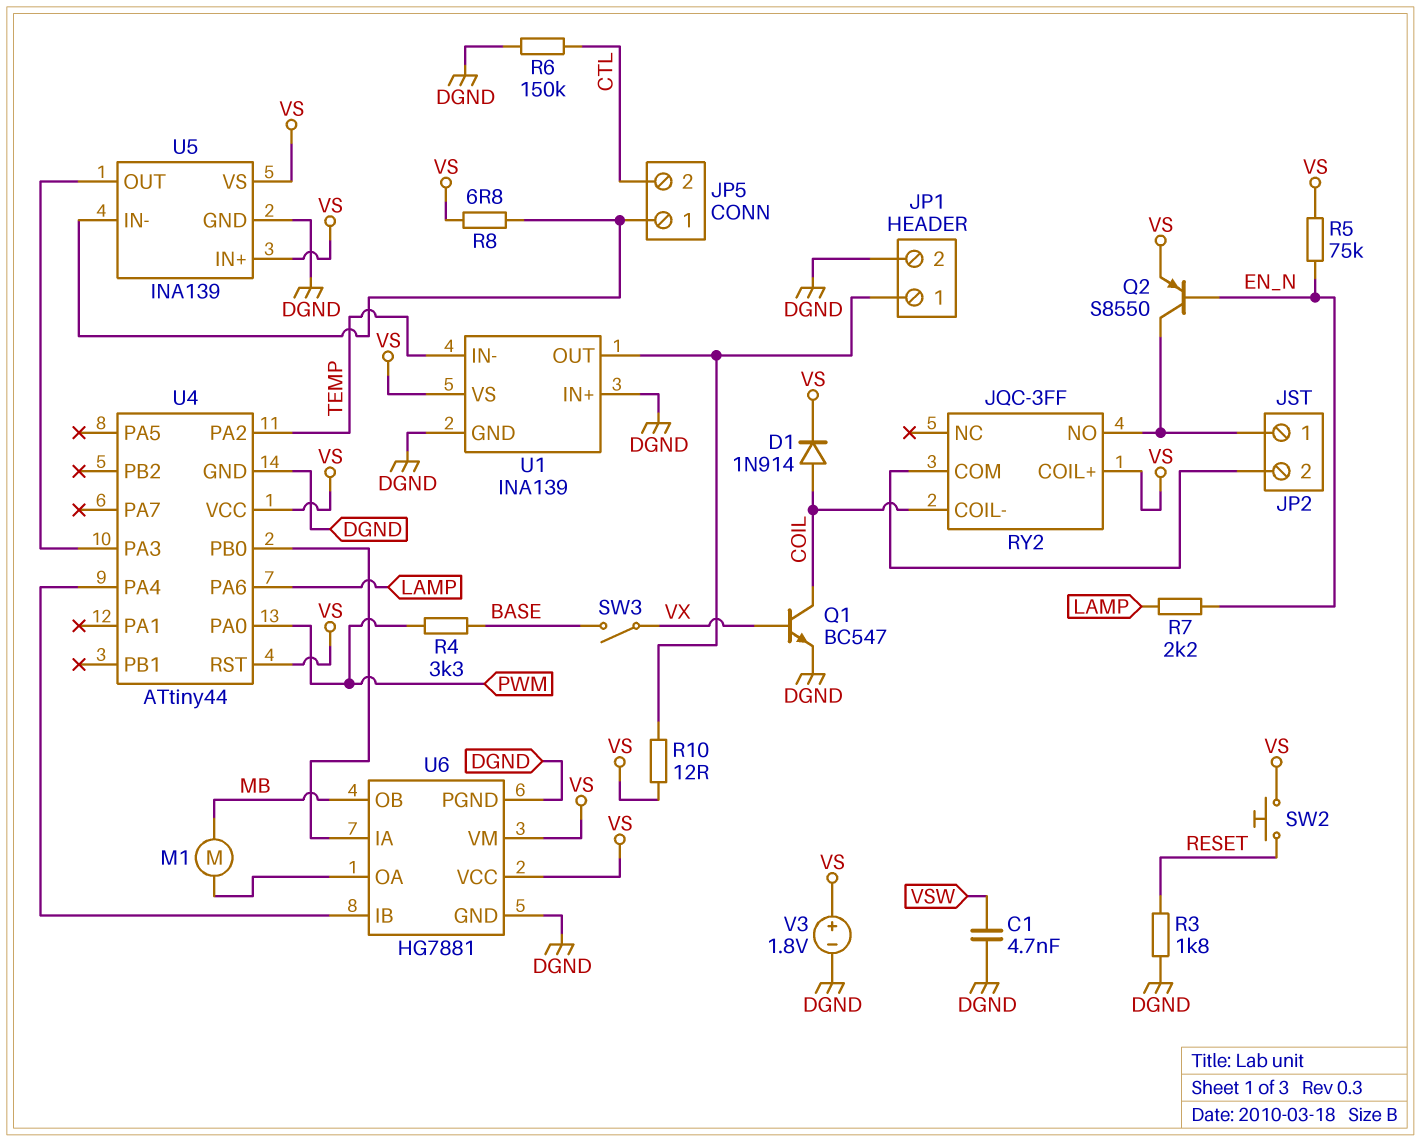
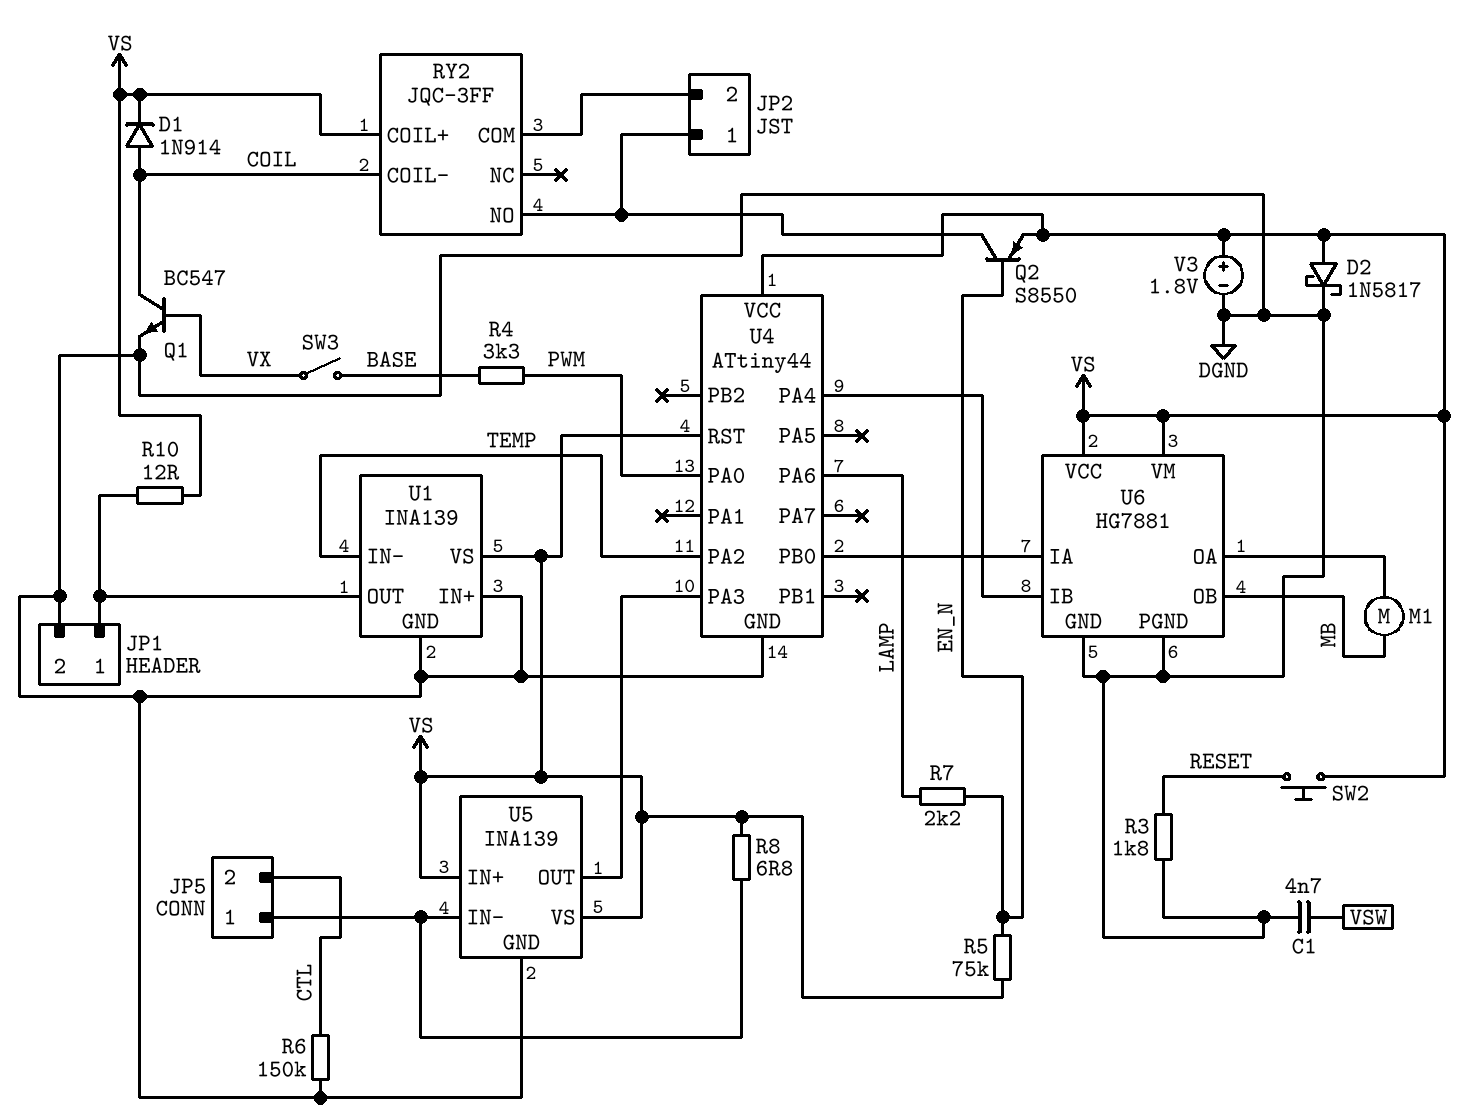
D2: none -> schottky 1N5817 (A VS, K DGND)

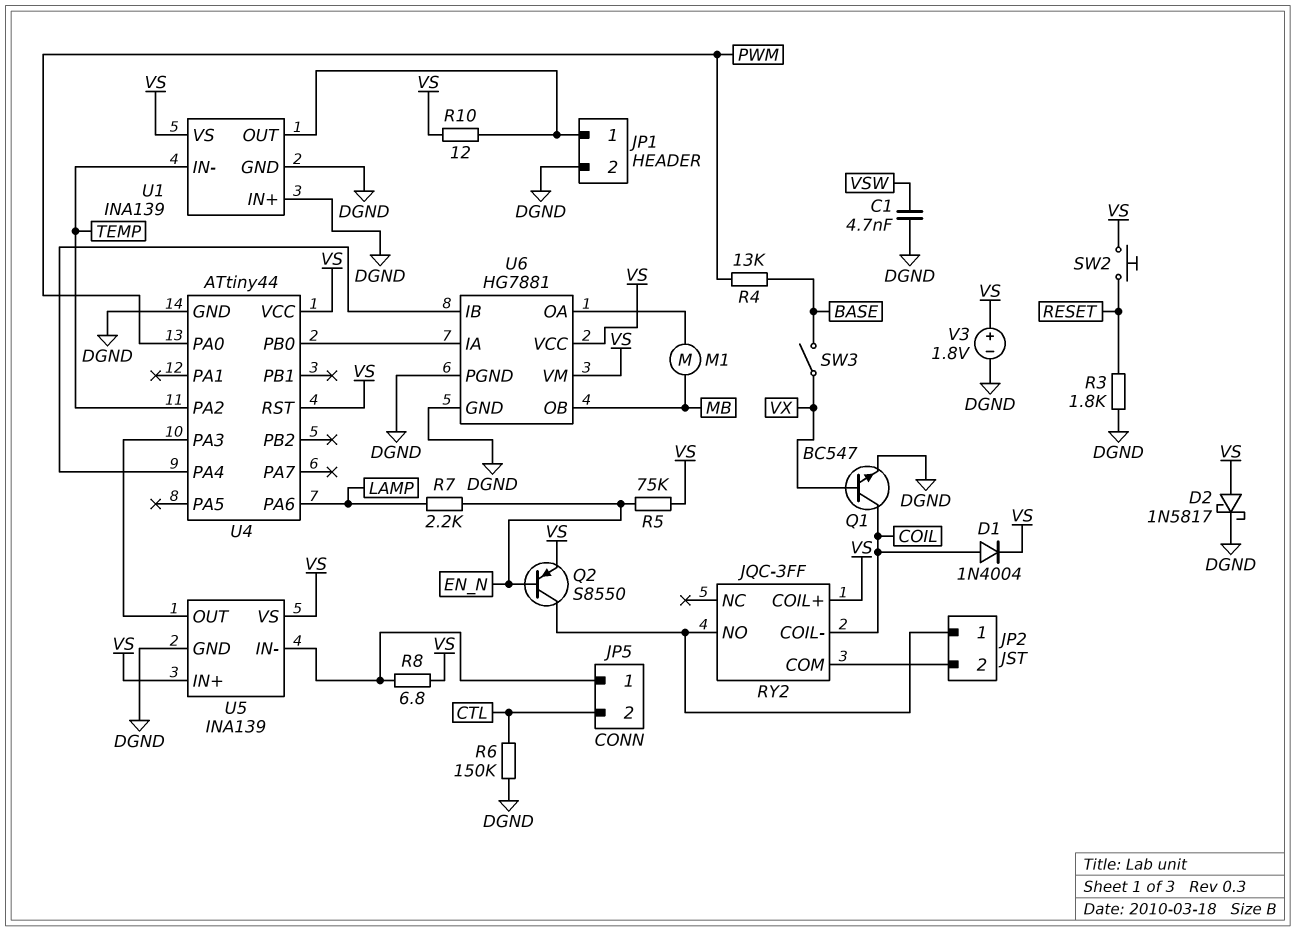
D1: diode 1N914 (A COIL, K VS) -> diode 1N4004 (A COIL, K VS)
R4: 3.3k (BASE, PWM) -> 13k (BASE, PWM)

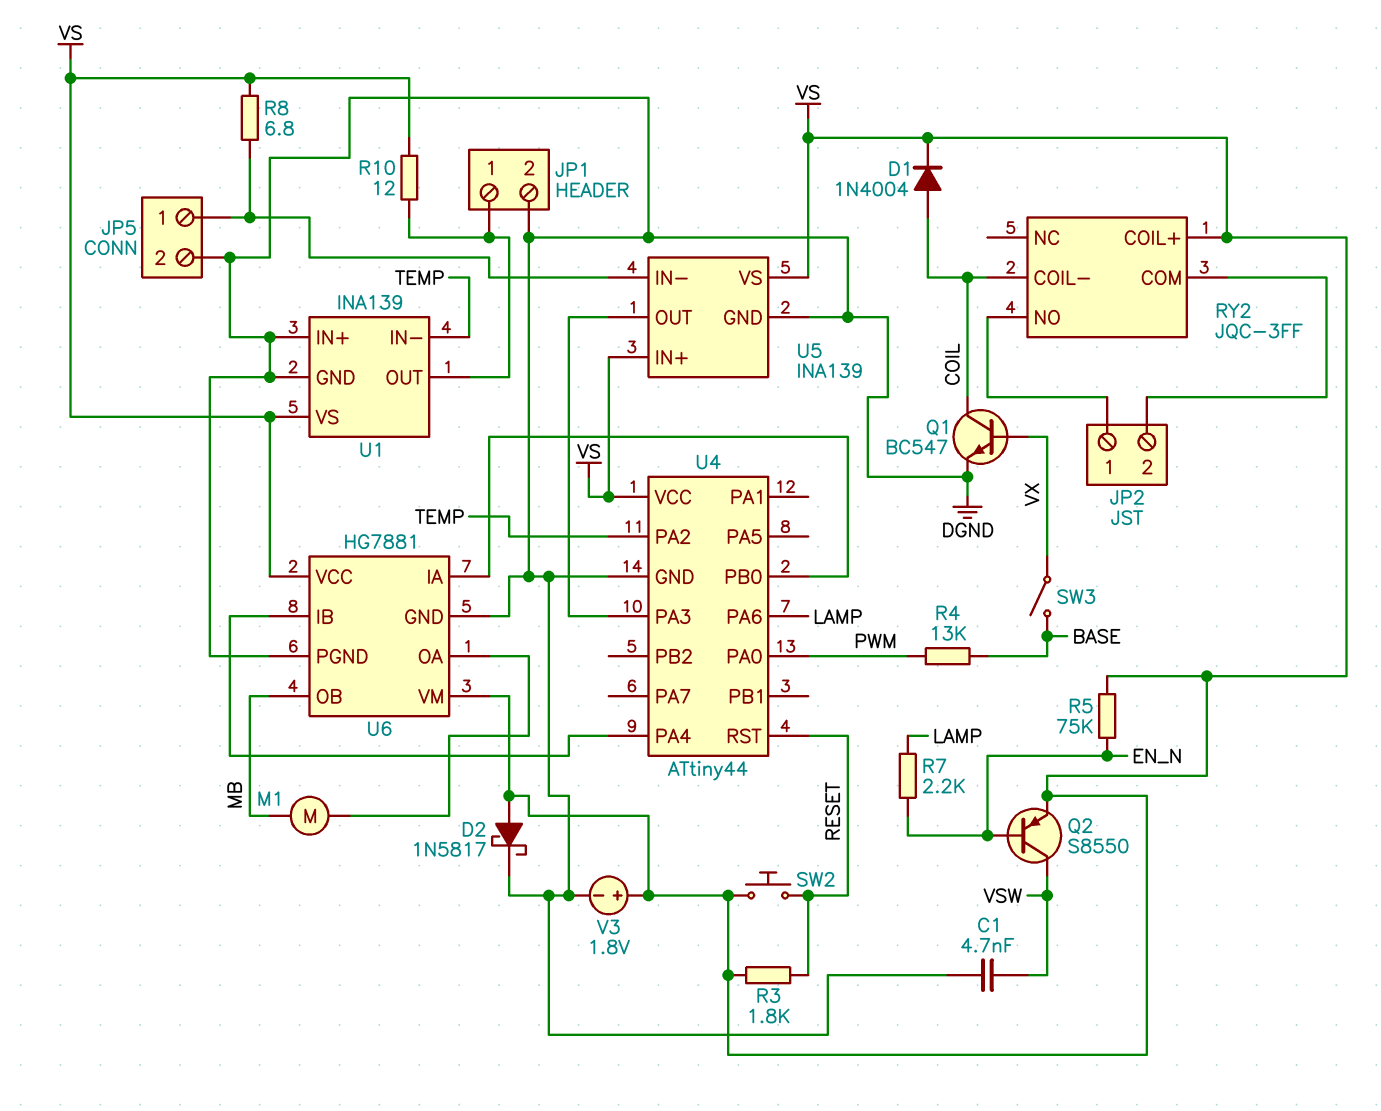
JP5 pin 2: CTL -> DGND
Q2: PNP S8550 (B EN_N, C JP2/1, E VS) -> PNP S8550 (B EN_N, C VSW, E VS)
R3: 1.8k (DGND, RESET) -> 1.8k (RESET, VS)
R6: 150k (CTL, DGND) -> none
U4 pin RST: VS -> RESET

